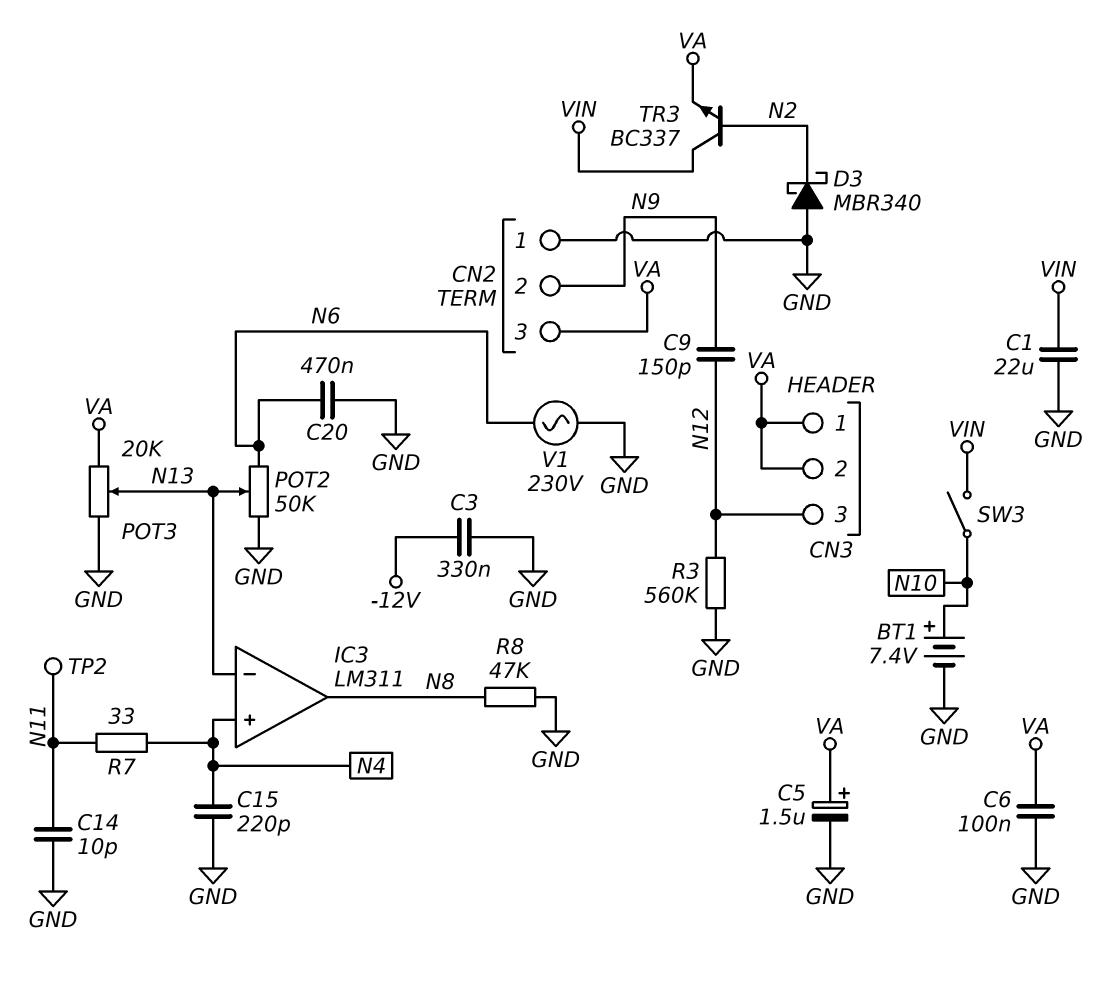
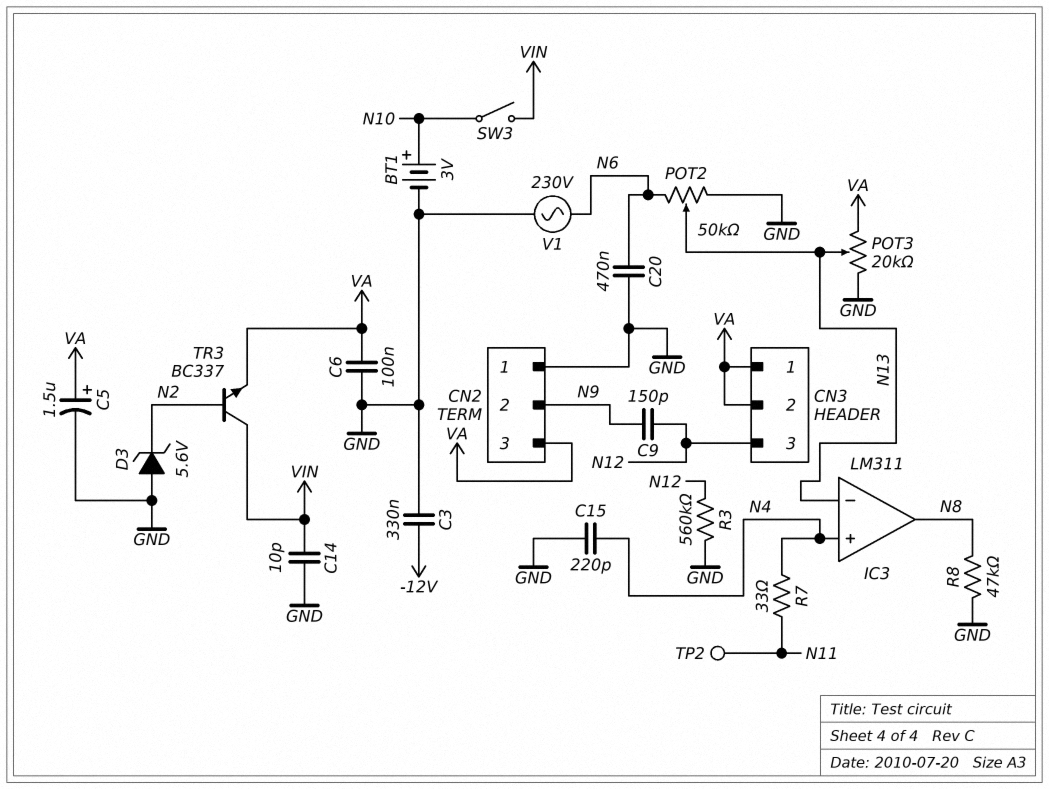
BT1: 7.4V (plus N10, minus GND) -> 3V (plus N10, minus GND)
C1: 22uF (GND, VIN) -> none
C14: 10pF (GND, N11) -> 10pF (GND, VIN)
D3: schottky MBR340 (A GND, K N2) -> zener 5.6V (A GND, K N2)

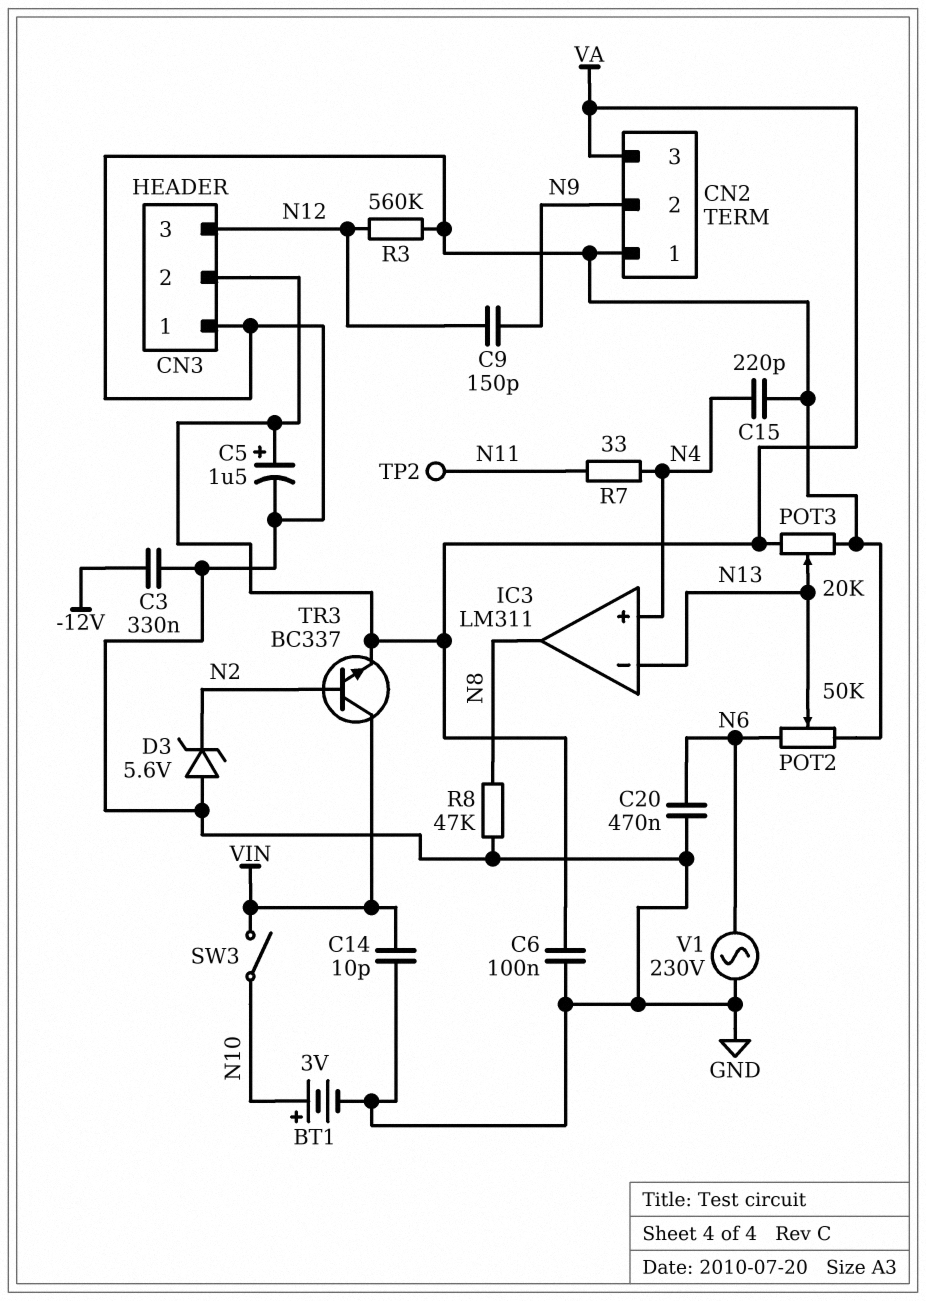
CN3 pin 1: VA -> GND

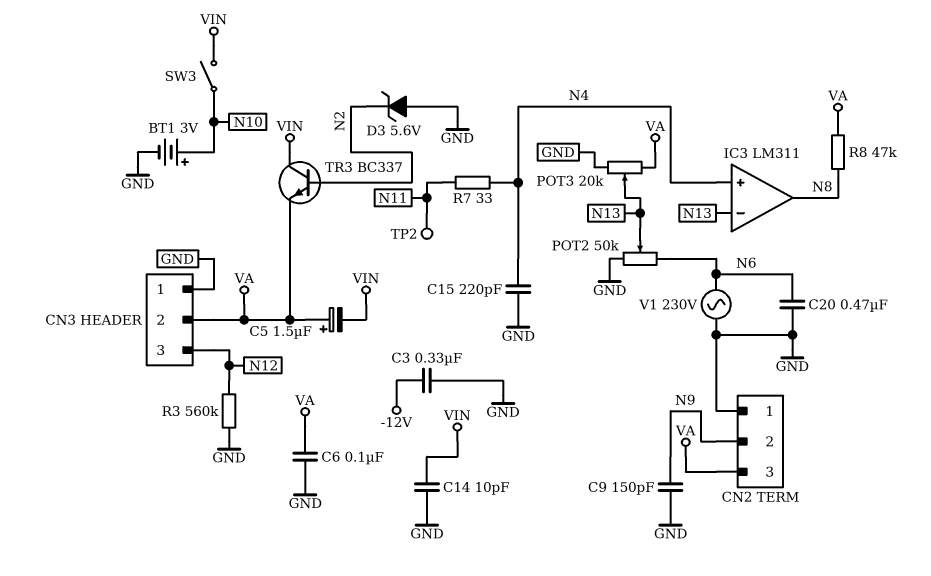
C5: 1.5uF (plus VA, minus GND) -> 1.5uF (plus VA, minus VIN)
C9: 150pF (N9, N12) -> 150pF (GND, N9)
R8: 47k (GND, N8) -> 47k (N8, VA)

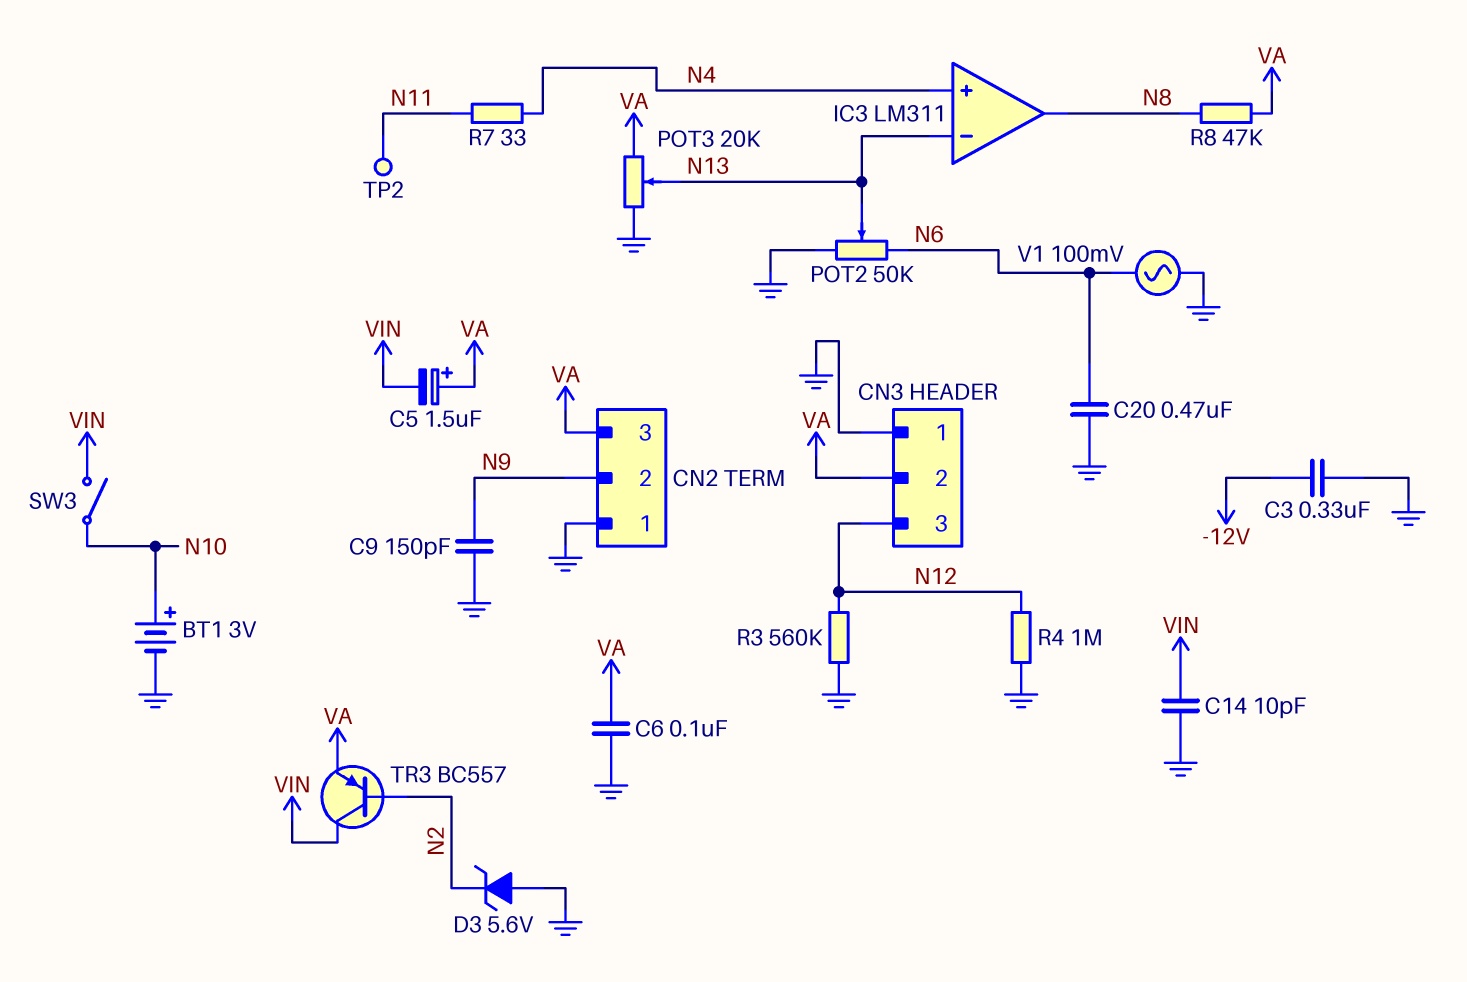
C15: 220pF (GND, N4) -> none
R4: none -> 1M (GND, N12)
TR3: NPN BC337 (B N2, C VIN, E VA) -> PNP BC557 (B N2, C VIN, E VA)
V1: AC 230V (GND, N6) -> AC 100mV (GND, N6)

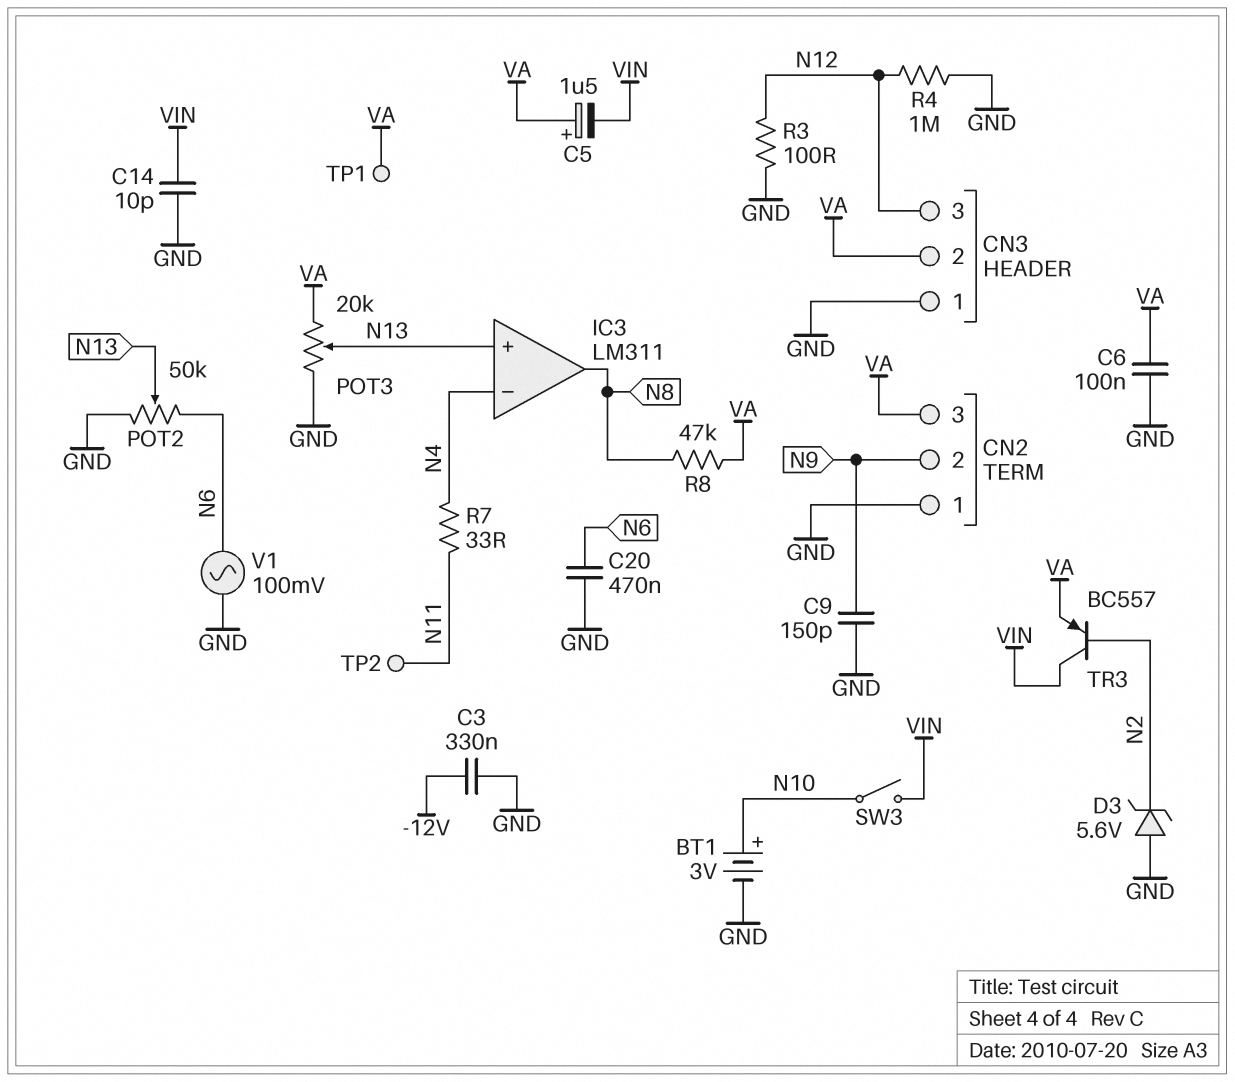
IC3 pin in+: N4 -> N13
IC3 pin in-: N13 -> N4
R3: 560k (GND, N12) -> 100 (GND, N12)
TP1: none -> test point (VA)

